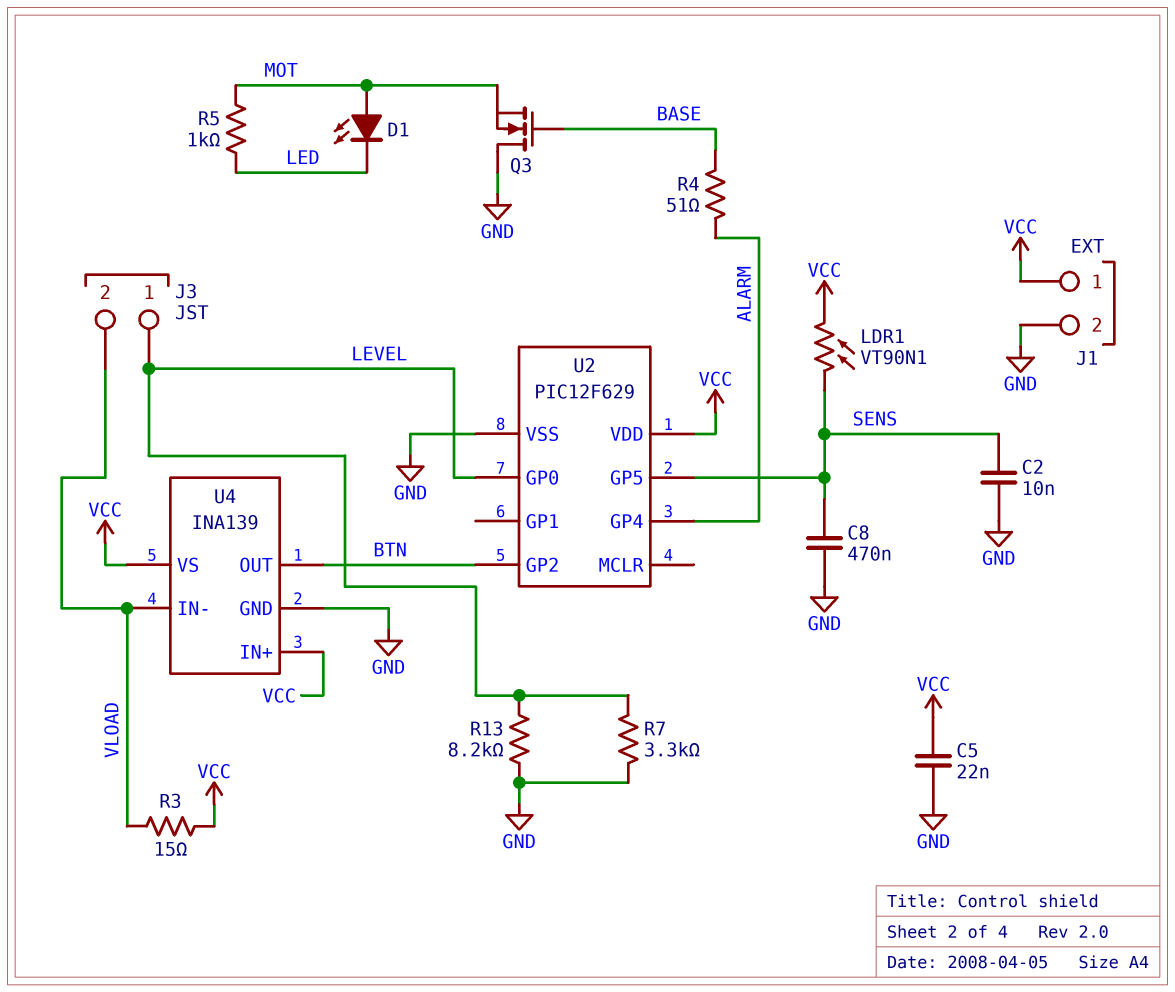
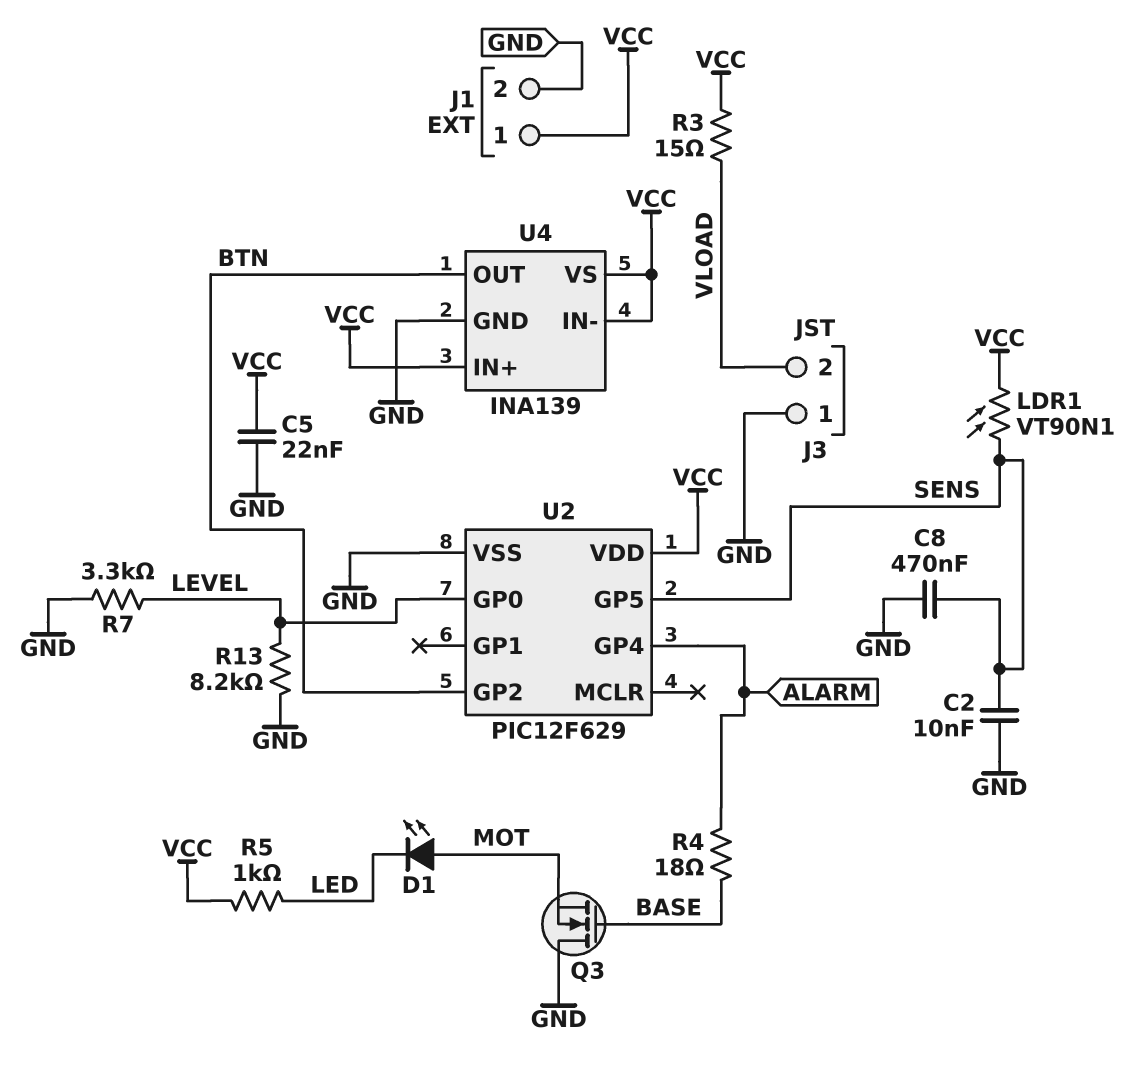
J3 pin 1: LEVEL -> GND
R4: 51 (ALARM, BASE) -> 18 (ALARM, BASE)
R5: 1k (LED, MOT) -> 1k (LED, VCC)
U4 pin IN-: VLOAD -> VCC

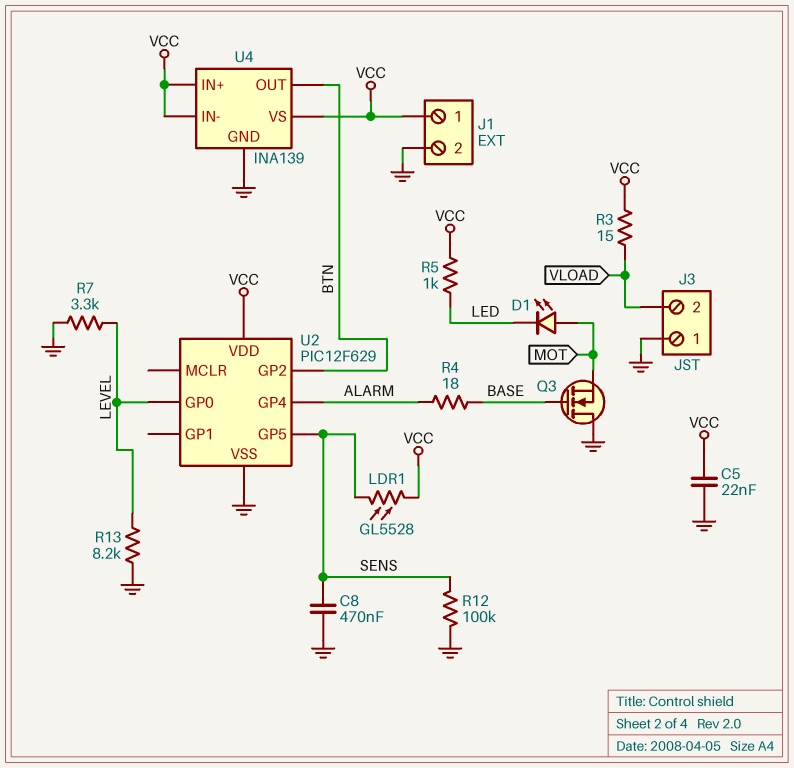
C2: 10nF (GND, SENS) -> none
LDR1: VT90N1 (SENS, VCC) -> GL5528 (SENS, VCC)
R12: none -> 100k (GND, SENS)

